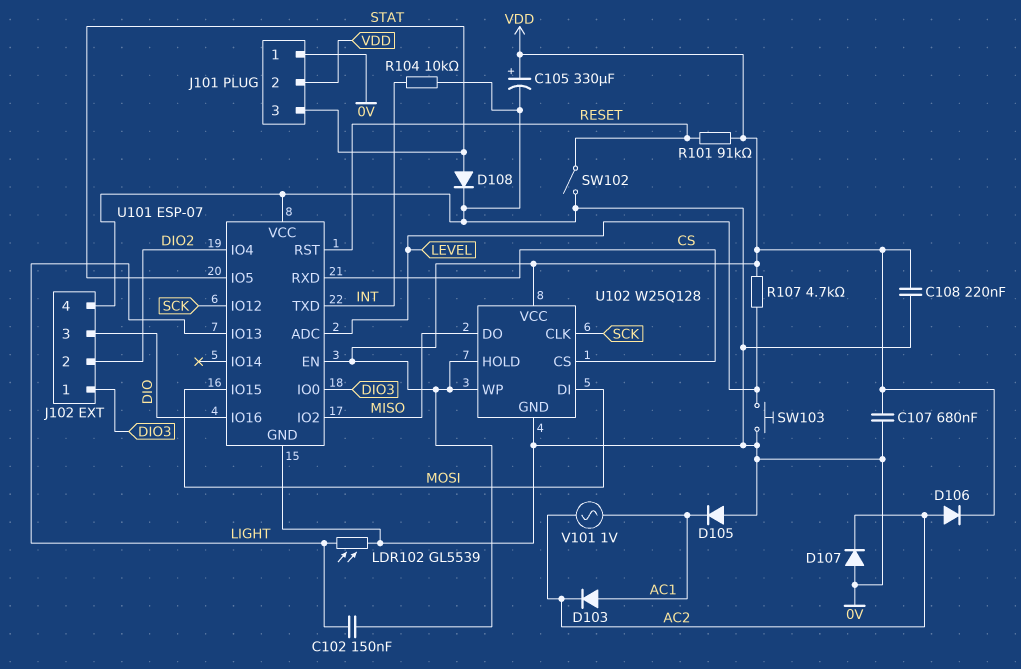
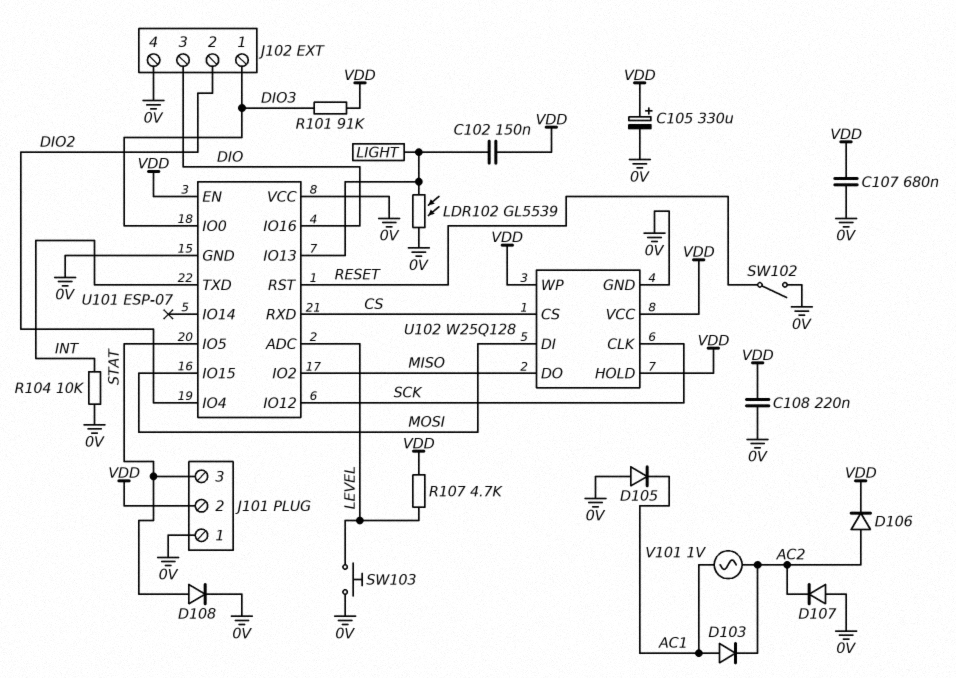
R101: 91k (RESET, VDD) -> 91k (DIO3, VDD)

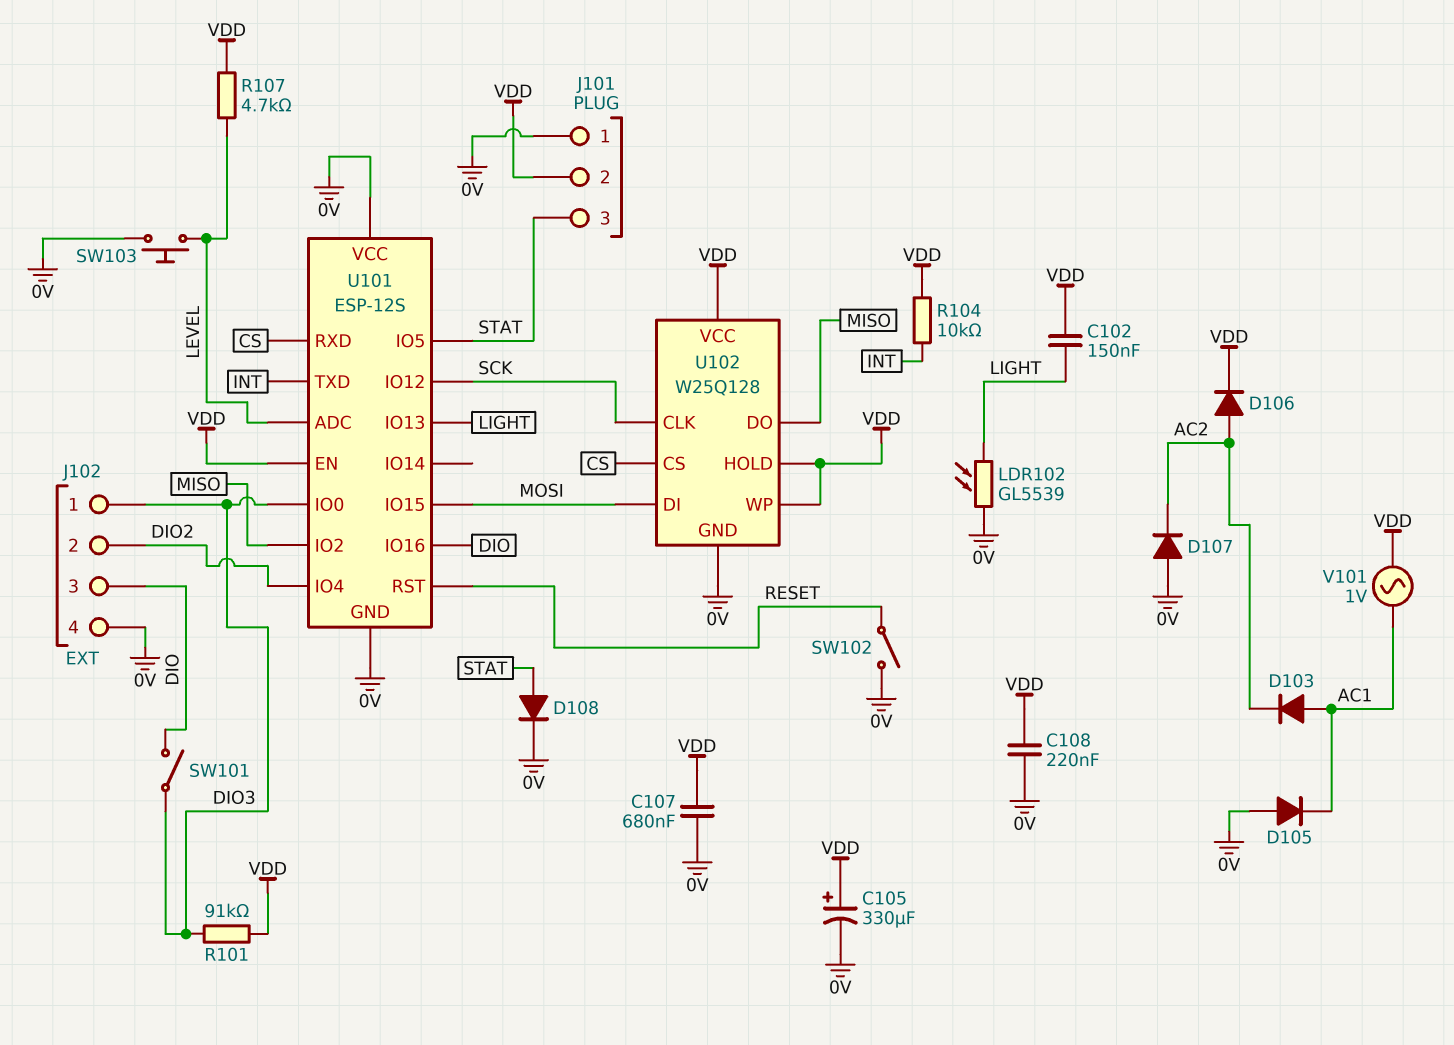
R104: 10k (0V, INT) -> 10k (INT, VDD)
SW101: none -> switch (DIO, DIO3)
U101: ESP-07 -> ESP-12S
V101: AC 1V (AC1, AC2) -> AC 1V (AC1, VDD)

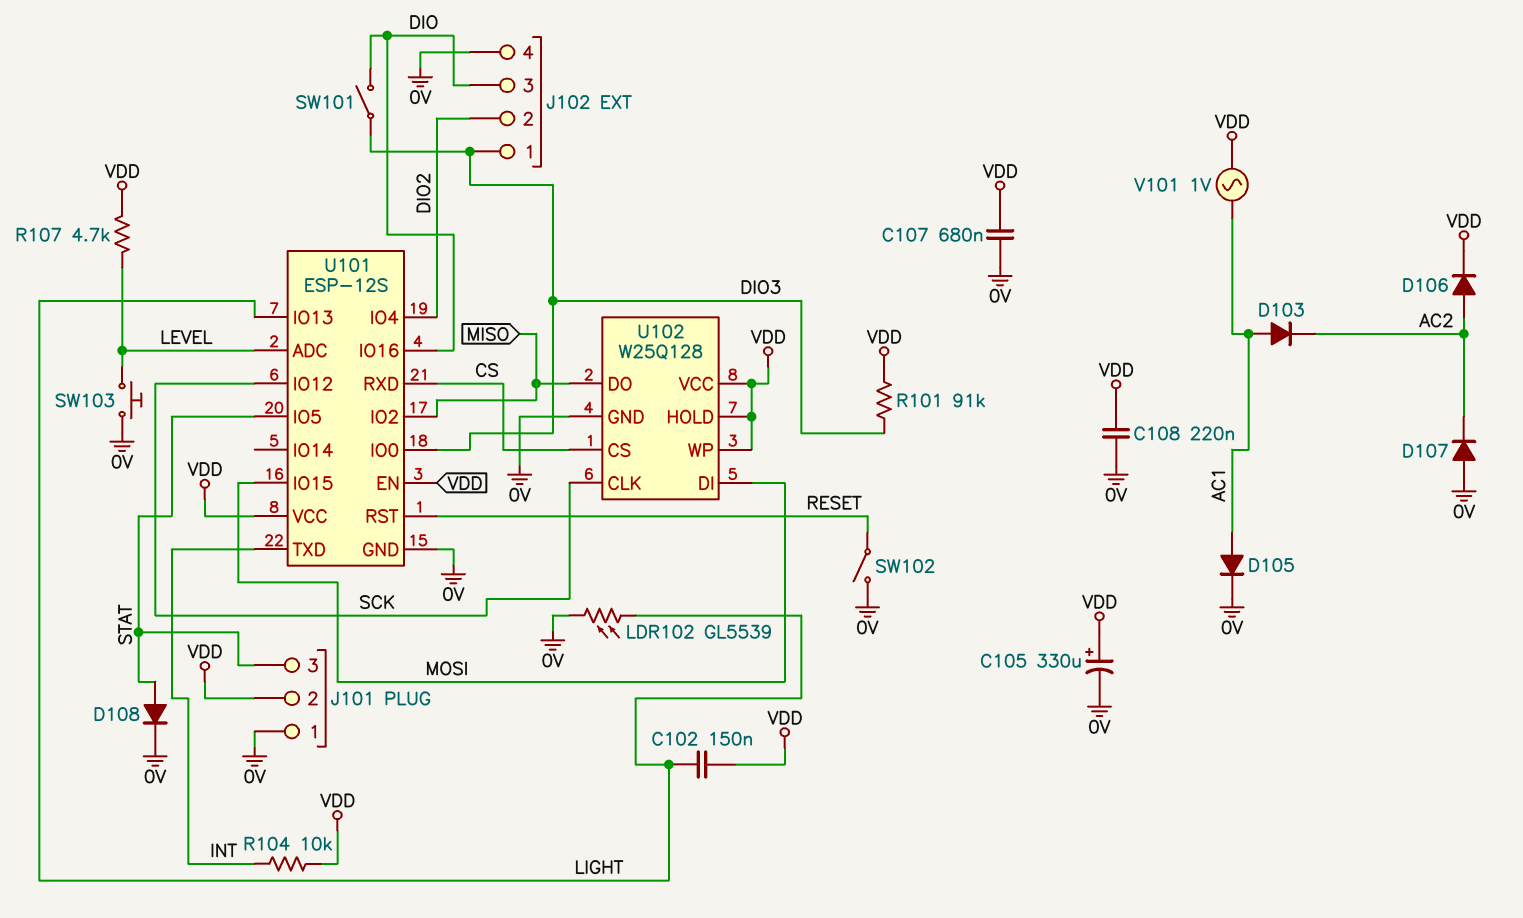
D105: diode (A 0V, K AC1) -> diode (A AC1, K 0V)
U101 pin VCC: 0V -> VDD

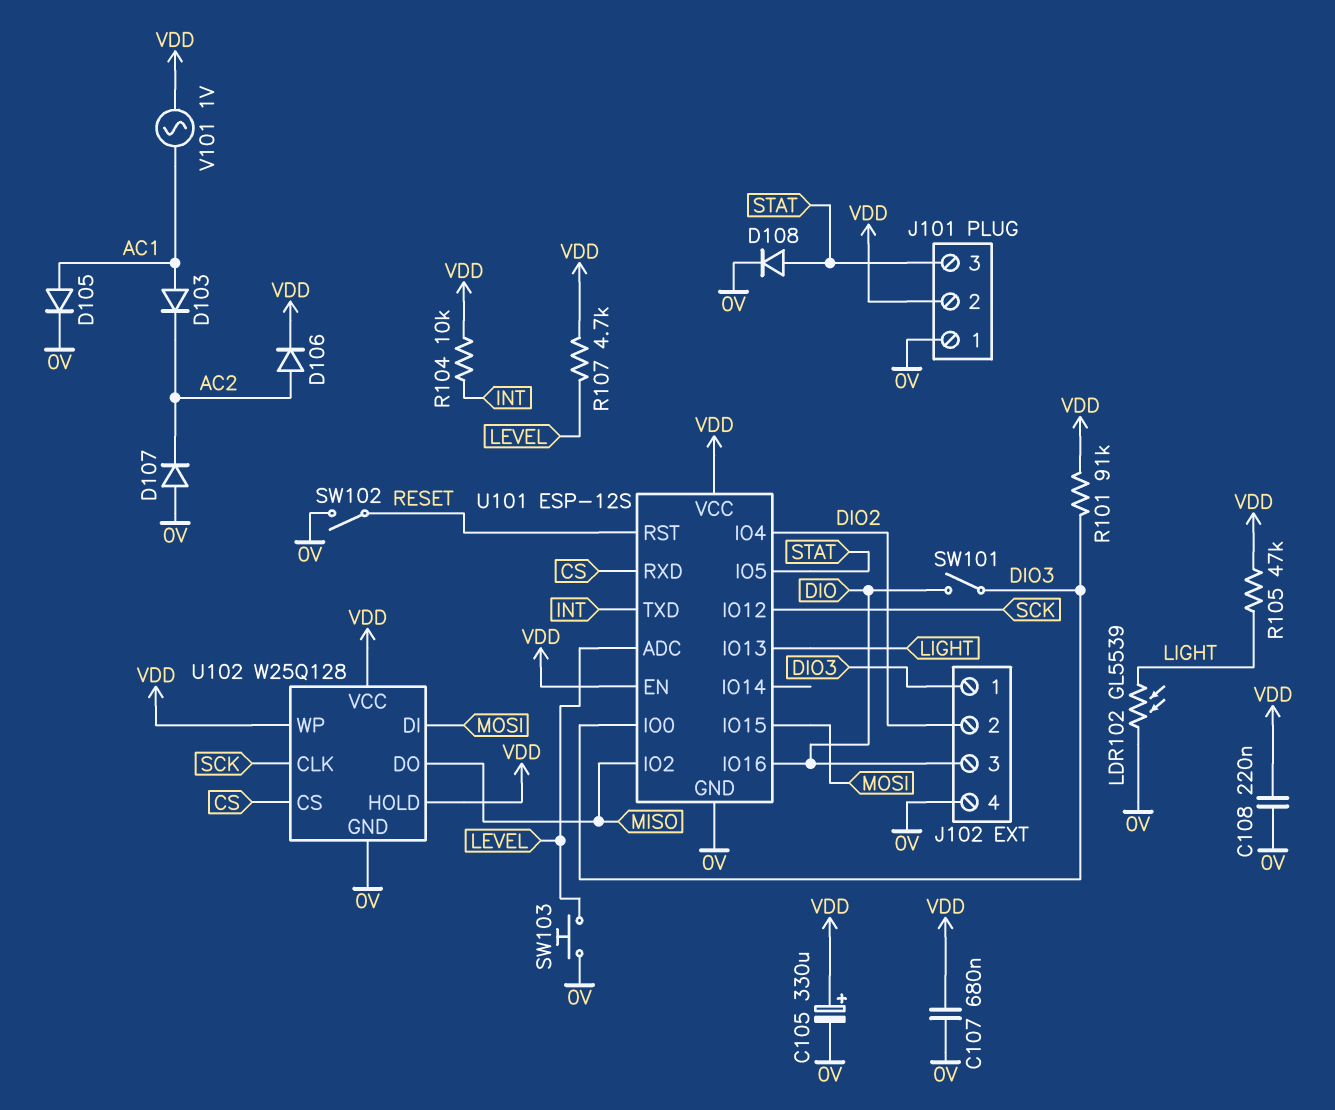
C102: 150nF (LIGHT, VDD) -> none
R105: none -> 47k (LIGHT, VDD)

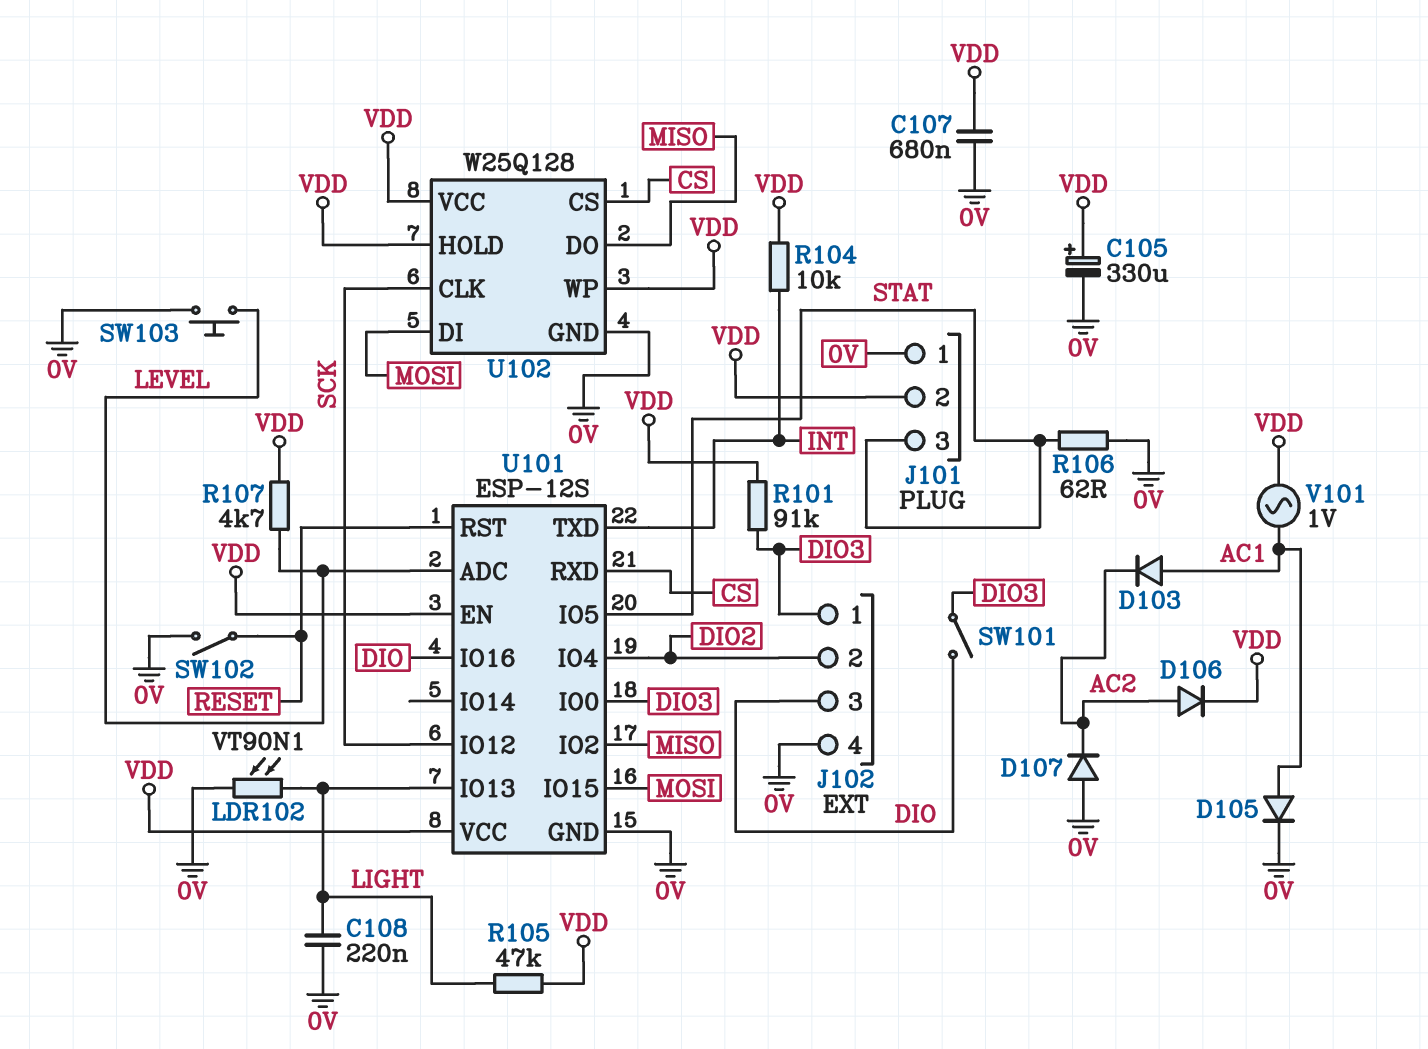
C108: 220nF (0V, VDD) -> 220nF (0V, LIGHT)
D108: diode (A STAT, K 0V) -> none
LDR102: GL5539 (0V, LIGHT) -> VT90N1 (0V, LIGHT)
R106: none -> 62 (0V, STAT)

